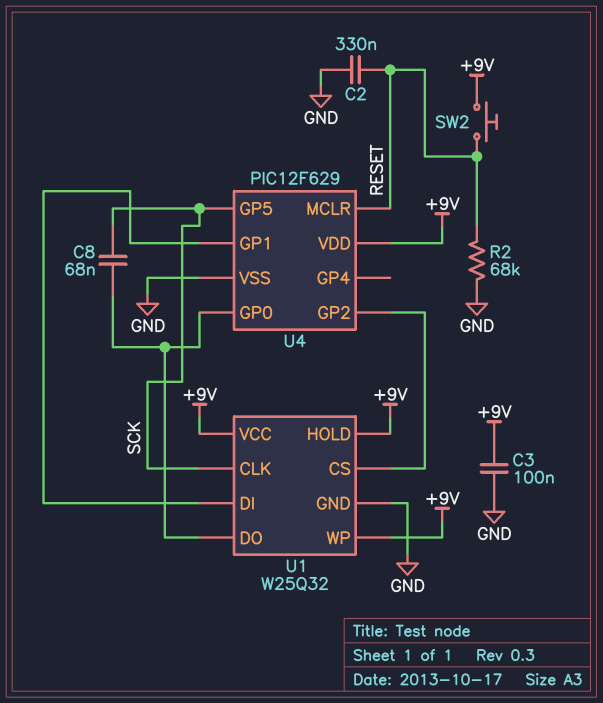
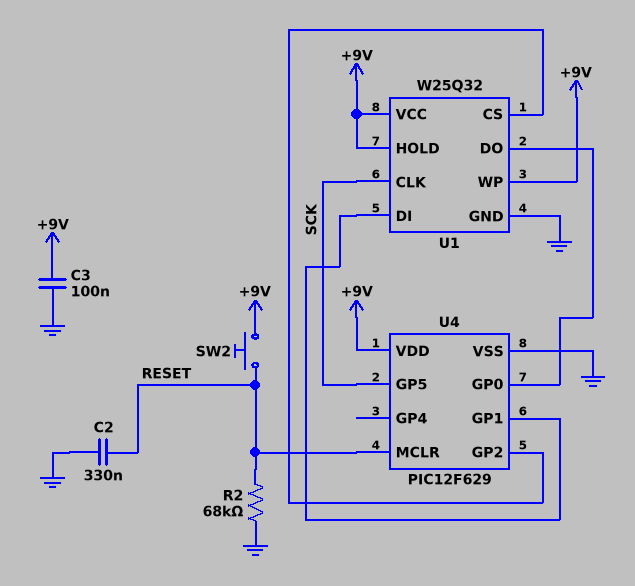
C8: 68nF (SCK, U1/DO) -> none

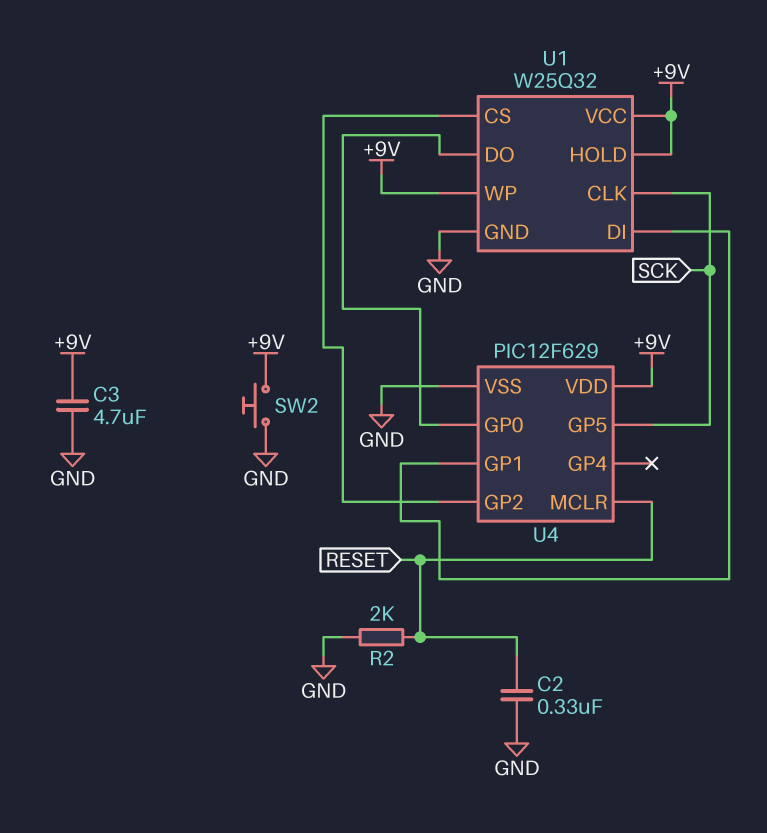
C3: 100nF (+9V, GND) -> 4.7uF (+9V, GND)
R2: 68k (GND, RESET) -> 2k (GND, RESET)
SW2: button (+9V, RESET) -> button (+9V, GND)

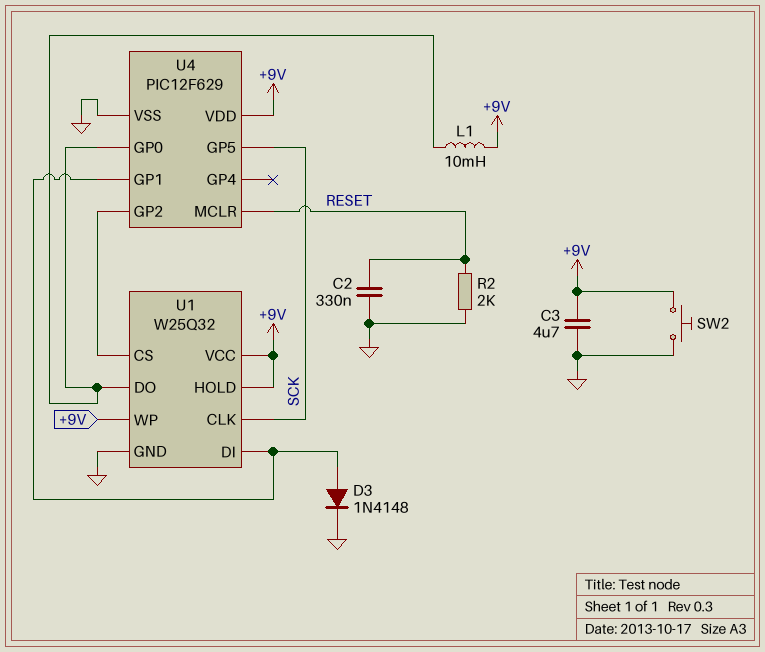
D3: none -> diode 1N4148 (A U1/DI, K GND)
L1: none -> 10mH (+9V, U1/DO)

